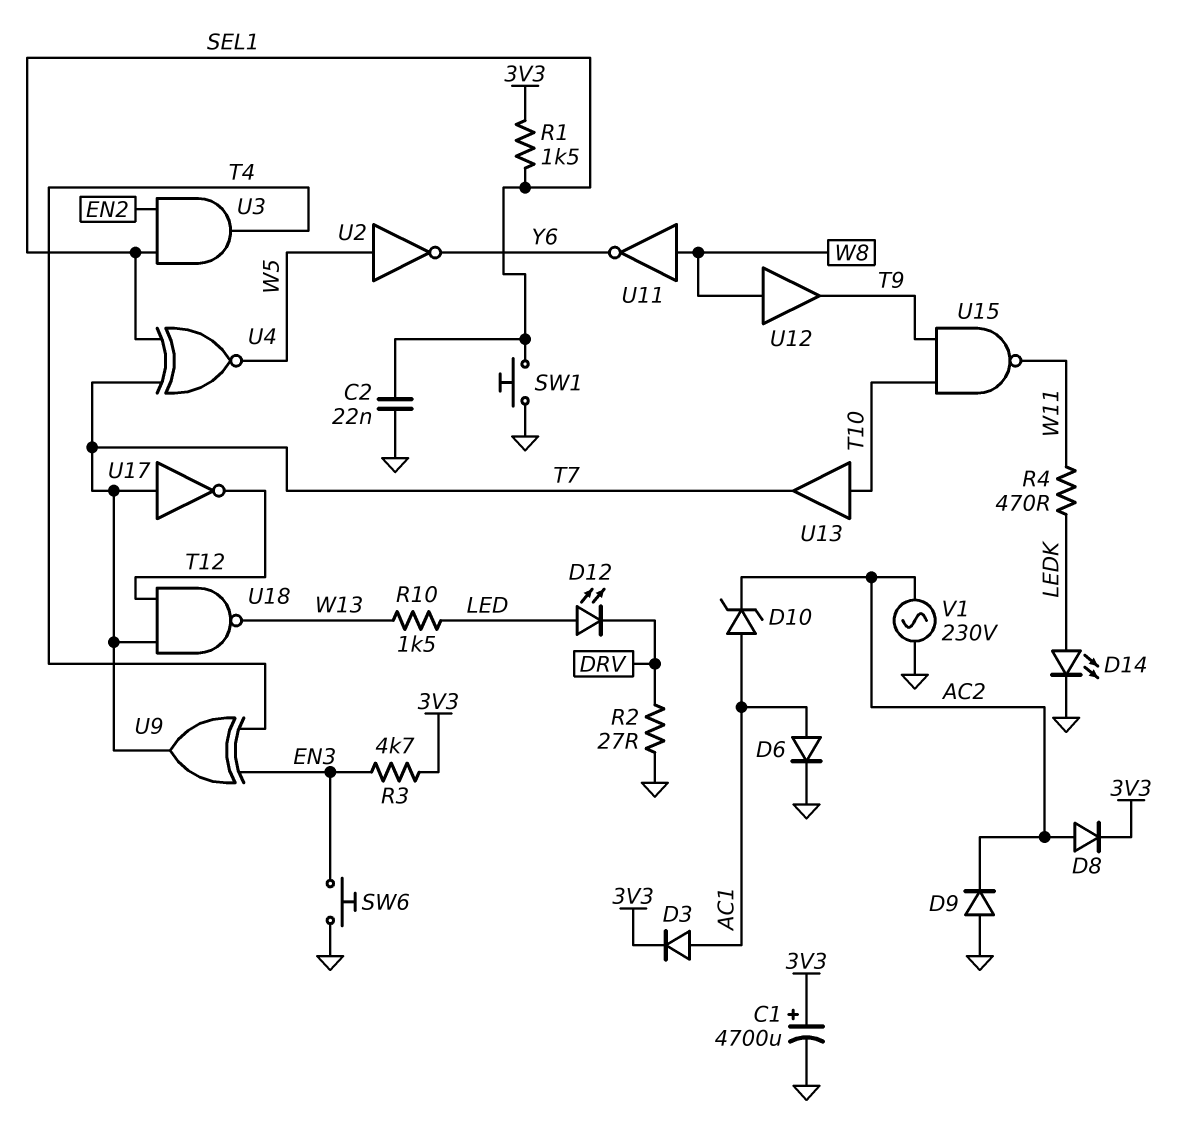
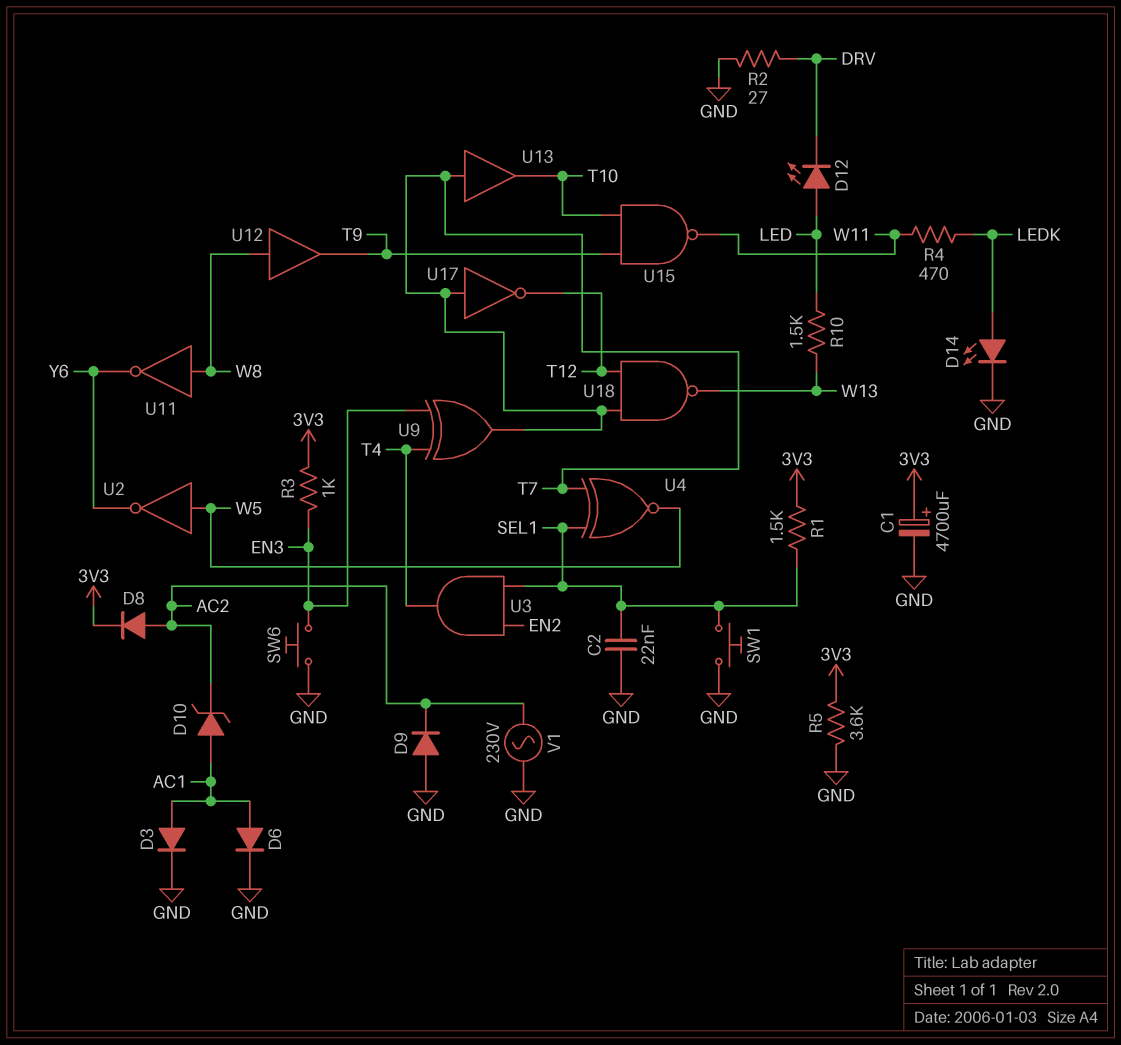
D3: diode (A AC1, K 3V3) -> diode (A AC1, K GND)
R3: 4.7k (3V3, EN3) -> 1k (3V3, EN3)
R5: none -> 3.6k (3V3, GND)
U13: buffer (in T10, out T7) -> buffer (in T7, out T10)

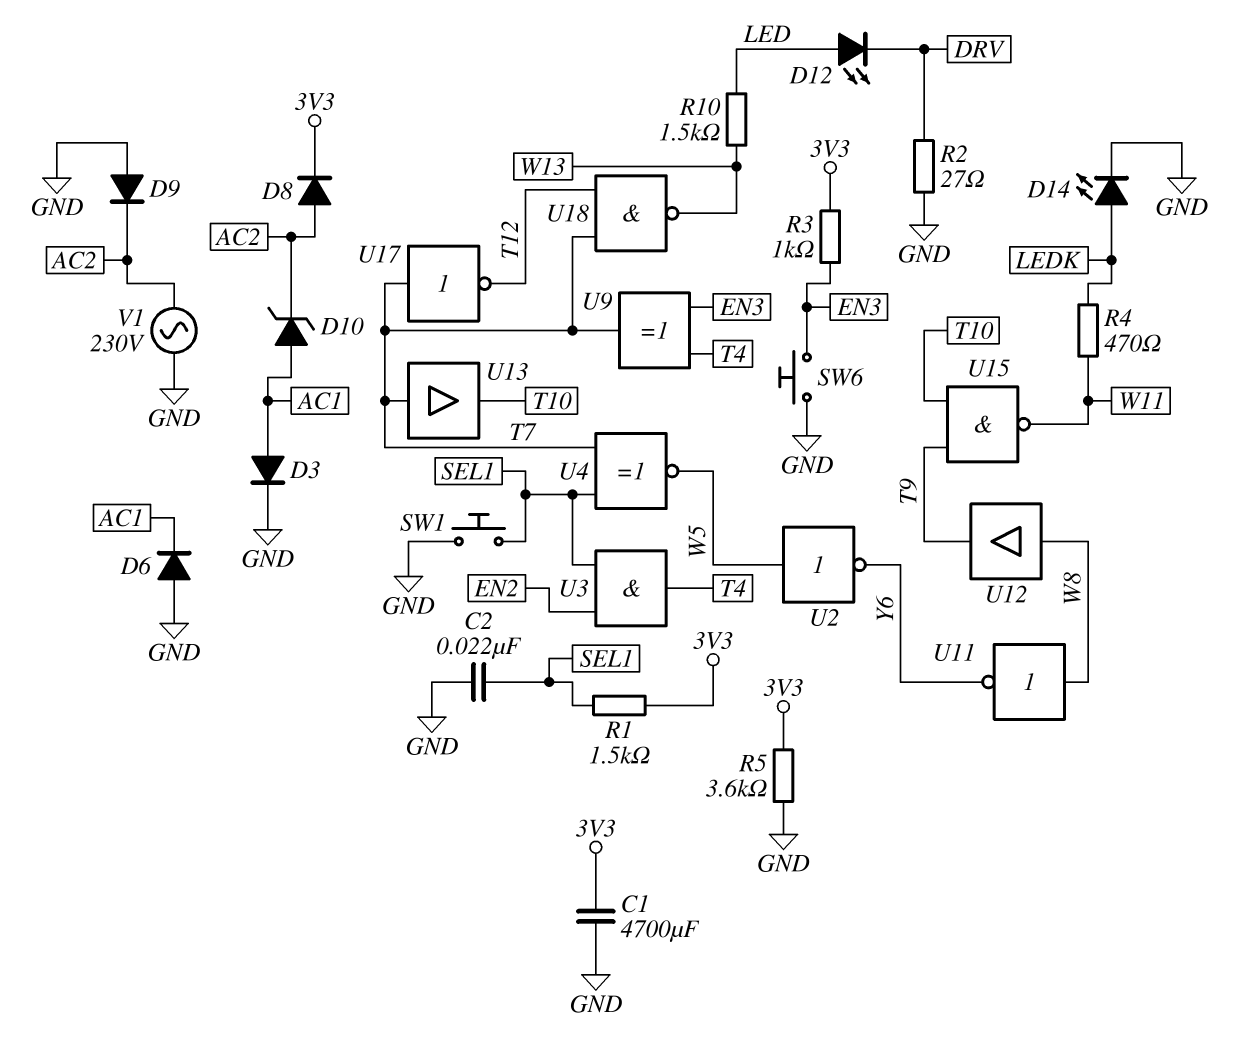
C1: 4700uF (plus 3V3, minus GND) -> 4700uF (3V3, GND)
D6: diode (A AC1, K GND) -> diode (A GND, K AC1)

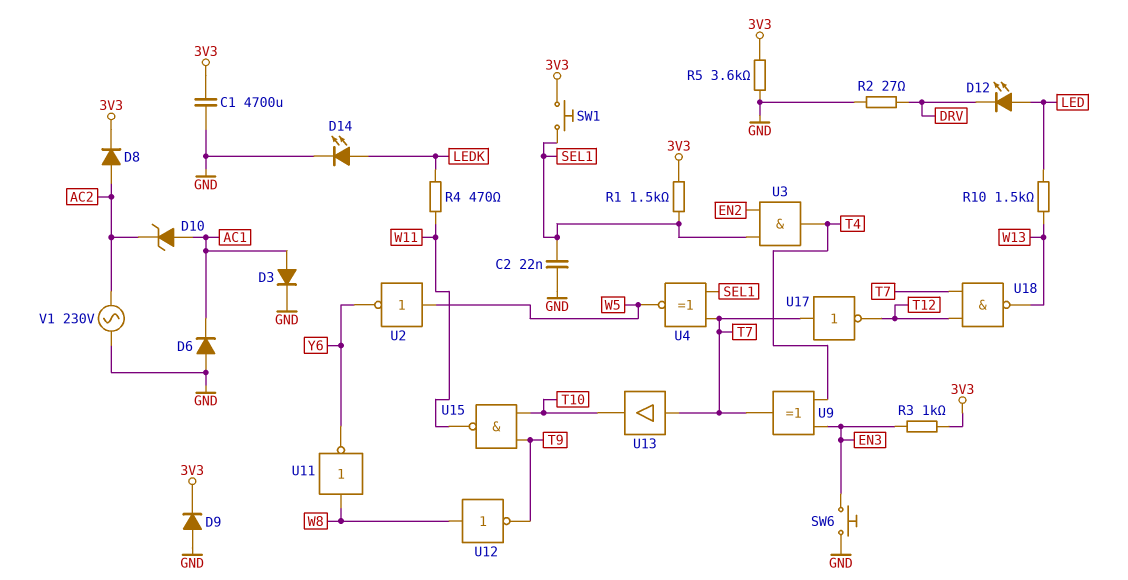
D9: diode (A GND, K AC2) -> diode (A GND, K 3V3)
SW1: button (GND, SEL1) -> button (3V3, SEL1)
U12: buffer (in W8, out T9) -> NOT (in W8, out T9)

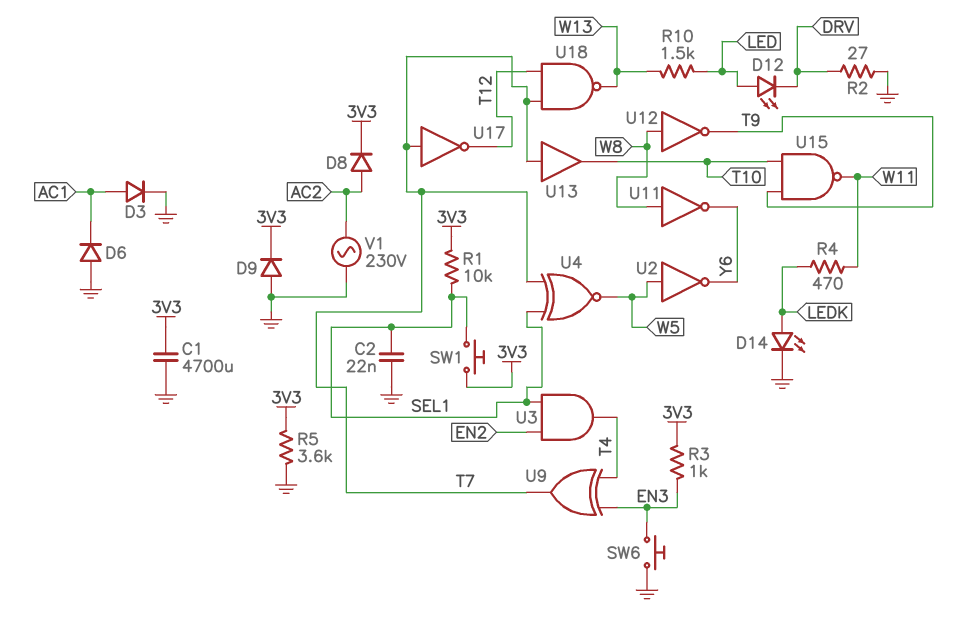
D10: zener (A AC1, K AC2) -> none
R1: 1.5k (3V3, SEL1) -> 10k (3V3, SEL1)

